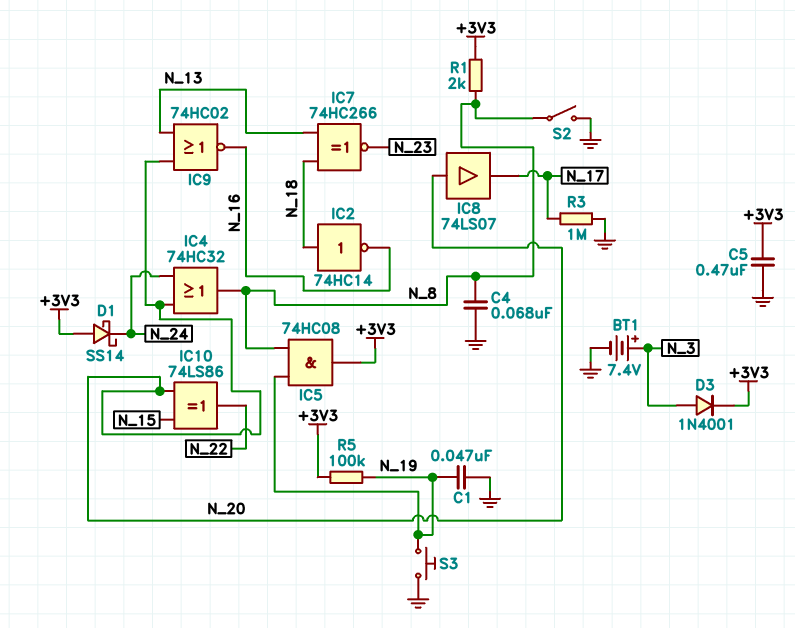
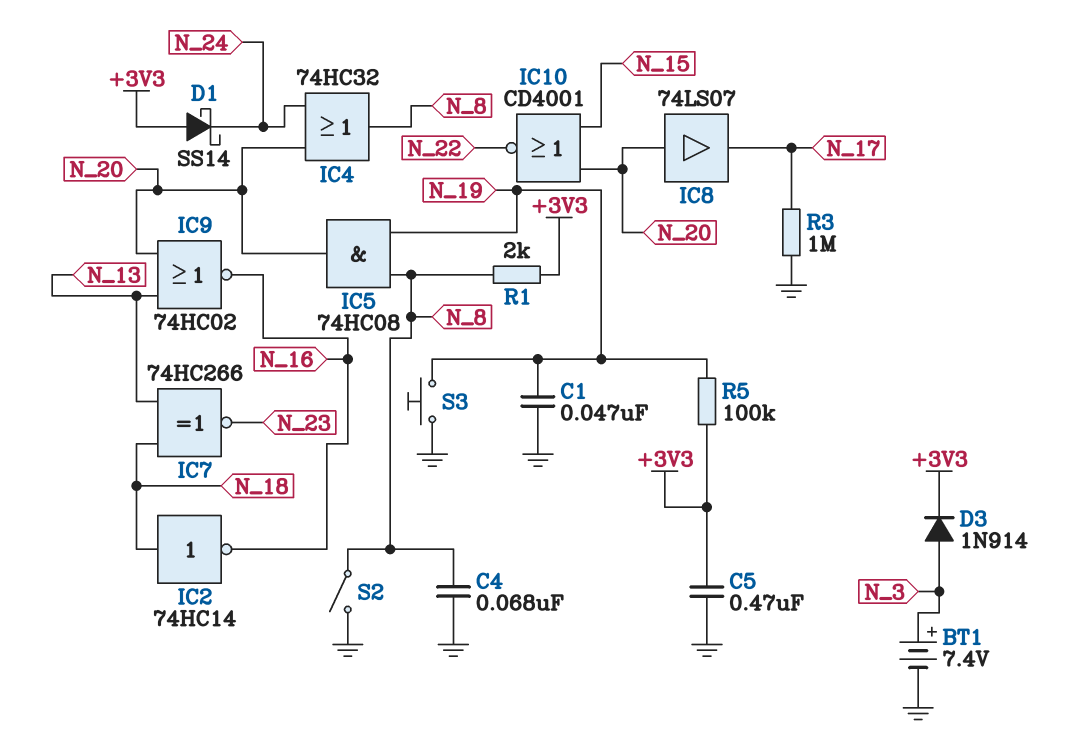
D3: diode 1N4001 (A N_3, K +3V3) -> diode 1N914 (A N_3, K +3V3)
IC5: AND 74HC08 (in N_8, in N_19, out +3V3) -> AND 74HC08 (in N_8, in N_19, out N_20)
IC10: XOR 74LS86 (in N_15, in N_20, out N_22) -> NOR CD4001 (in N_15, in N_20, out N_22)

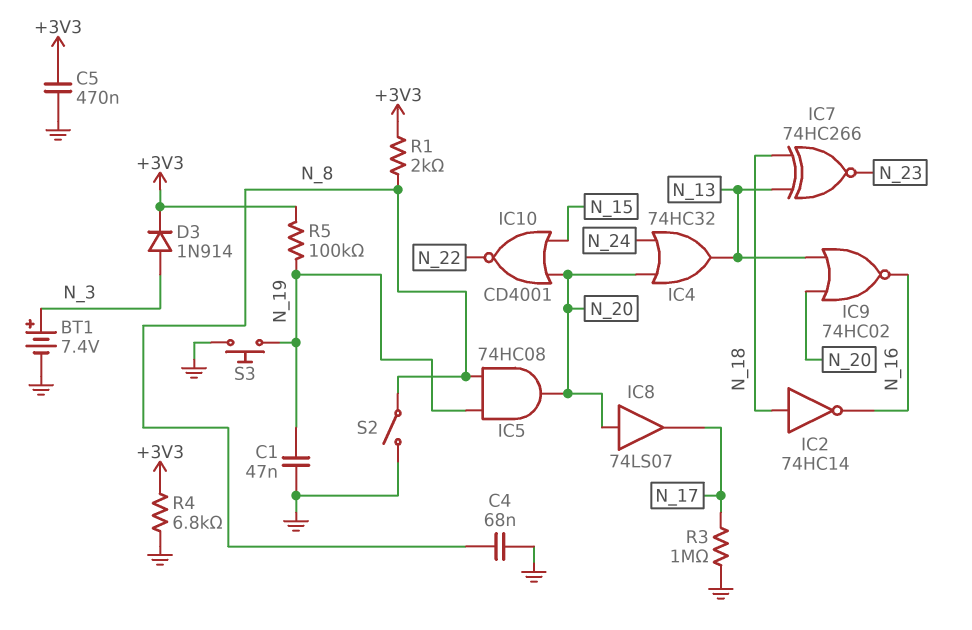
D1: schottky SS14 (A +3V3, K N_24) -> none
IC4: OR 74HC32 (in N_20, in N_24, out N_8) -> OR 74HC32 (in N_20, in N_24, out N_13)
R4: none -> 6.8k (+3V3, GND)

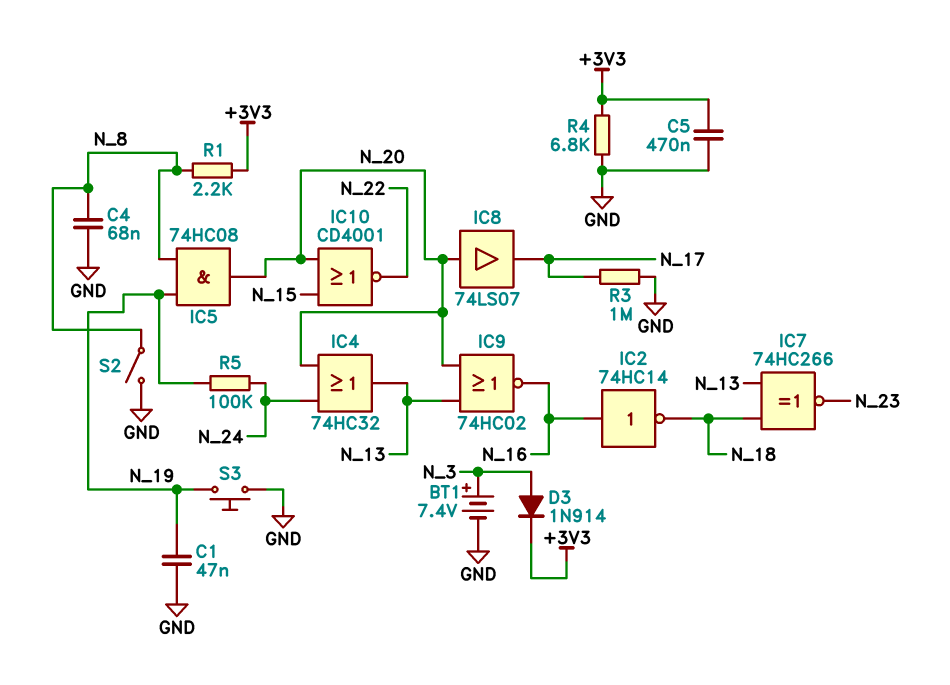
IC2: NOT 74HC14 (in N_18, out N_16) -> NOT 74HC14 (in N_16, out N_18)
R1: 2k (+3V3, N_8) -> 2.2k (+3V3, N_8)
R5: 100k (+3V3, N_19) -> 100k (N_19, N_24)

